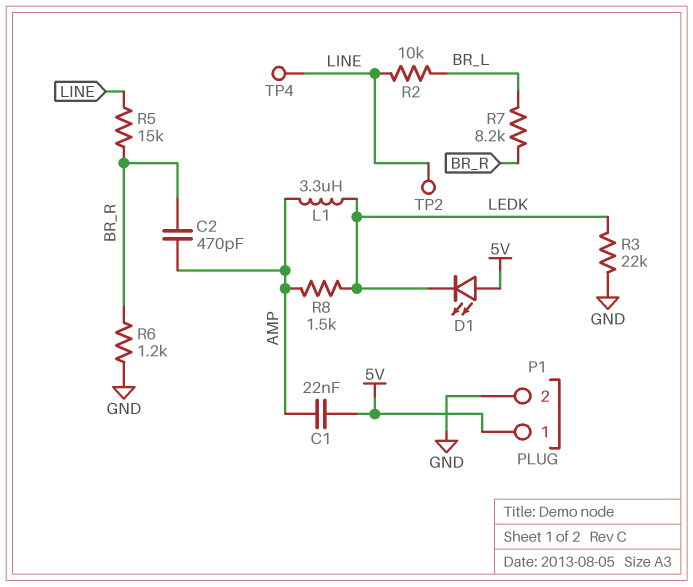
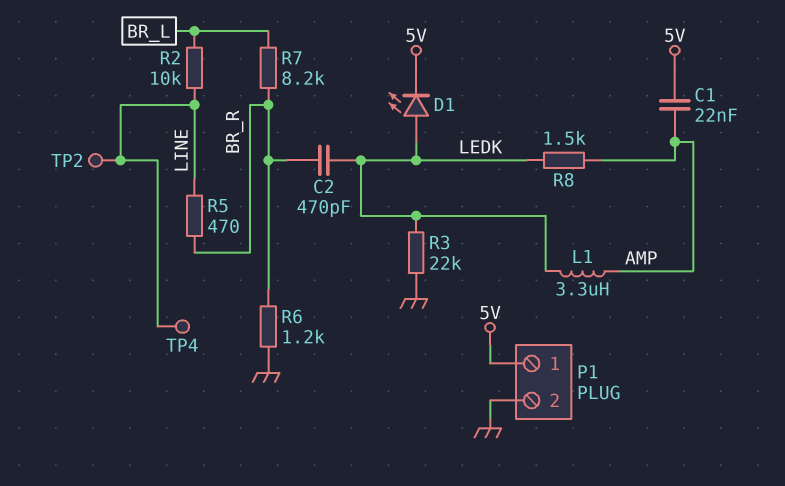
C2: 470pF (AMP, BR_R) -> 470pF (BR_R, LEDK)
D1: LED (A 5V, K LEDK) -> LED (A LEDK, K 5V)
R5: 15k (BR_R, LINE) -> 470 (BR_R, LINE)

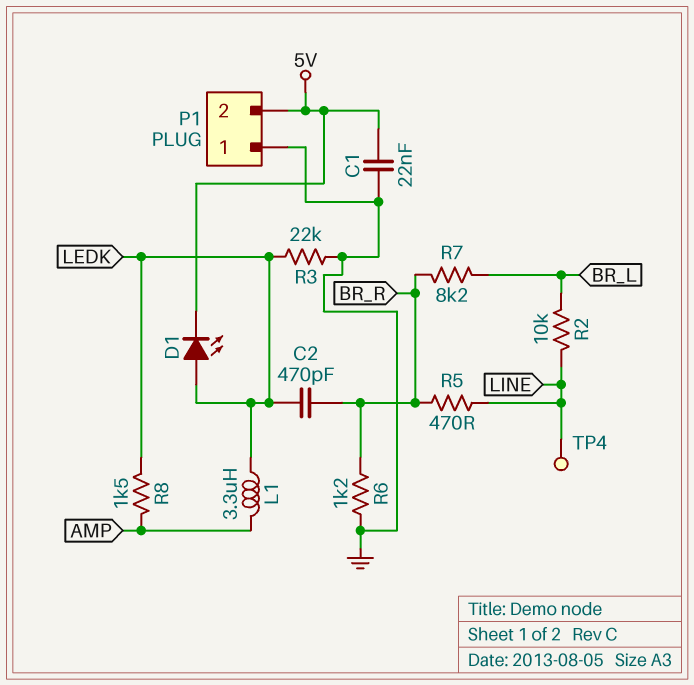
C1: 22nF (5V, AMP) -> 22nF (5V, GND)
P1 pin 1: 5V -> GND
P1 pin 2: GND -> 5V
TP2: test point (LINE) -> none

